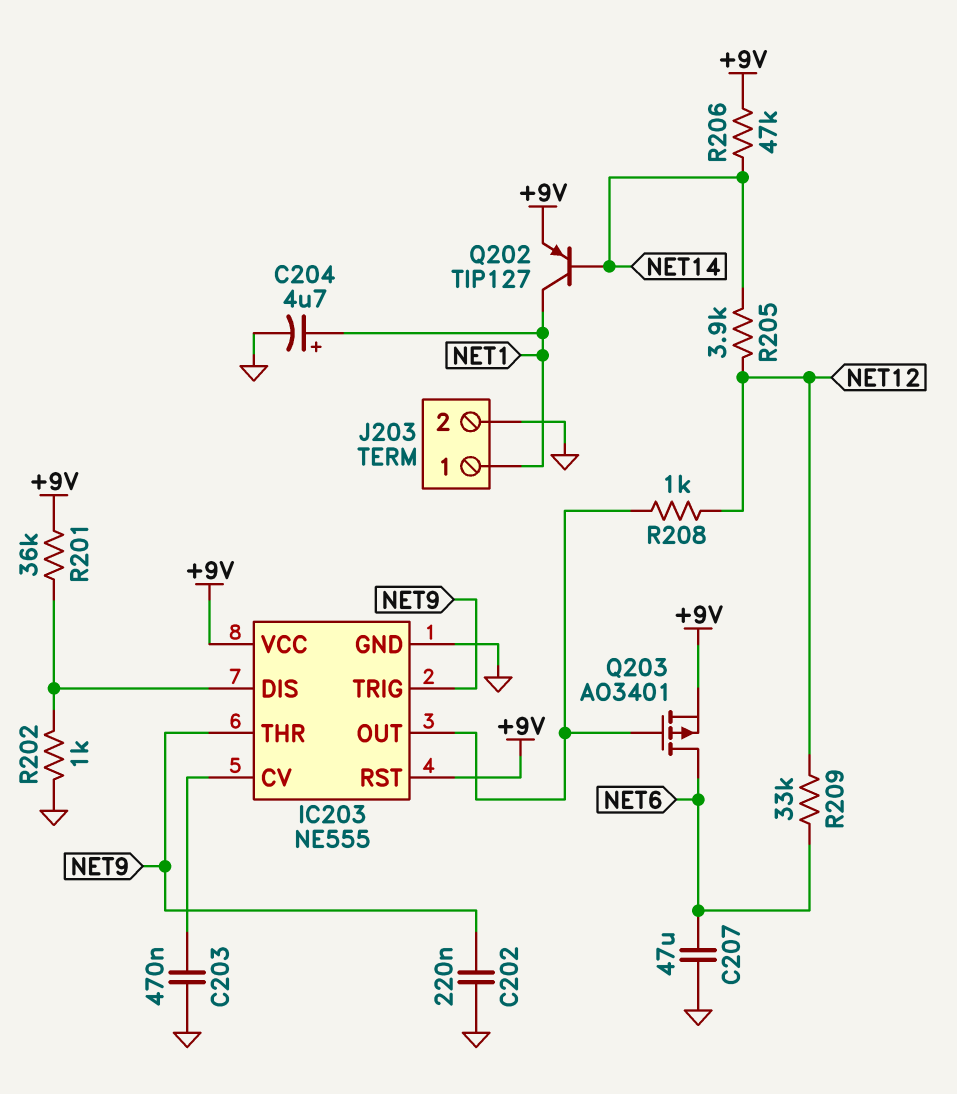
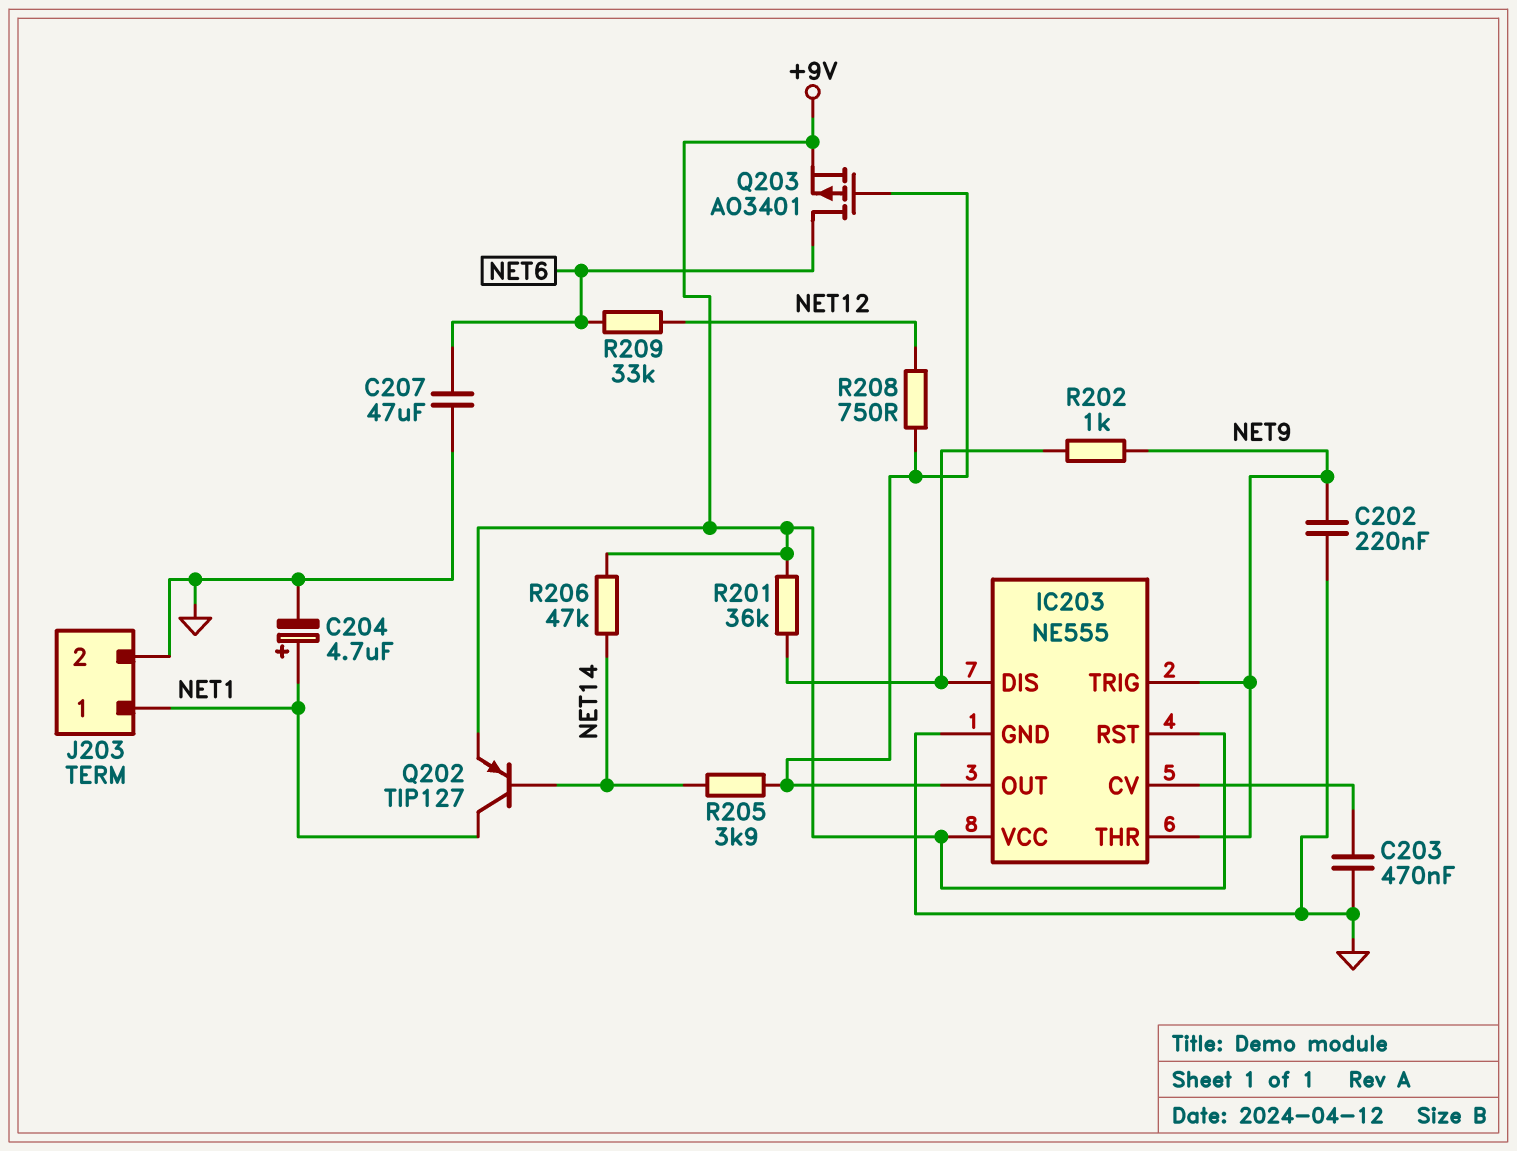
R202: 1k (GND, IC203/DIS) -> 1k (IC203/DIS, NET9)
R205: 3.9k (NET12, NET14) -> 3.9k (IC203/OUT, NET14)
R208: 1k (IC203/OUT, NET12) -> 750 (IC203/OUT, NET12)

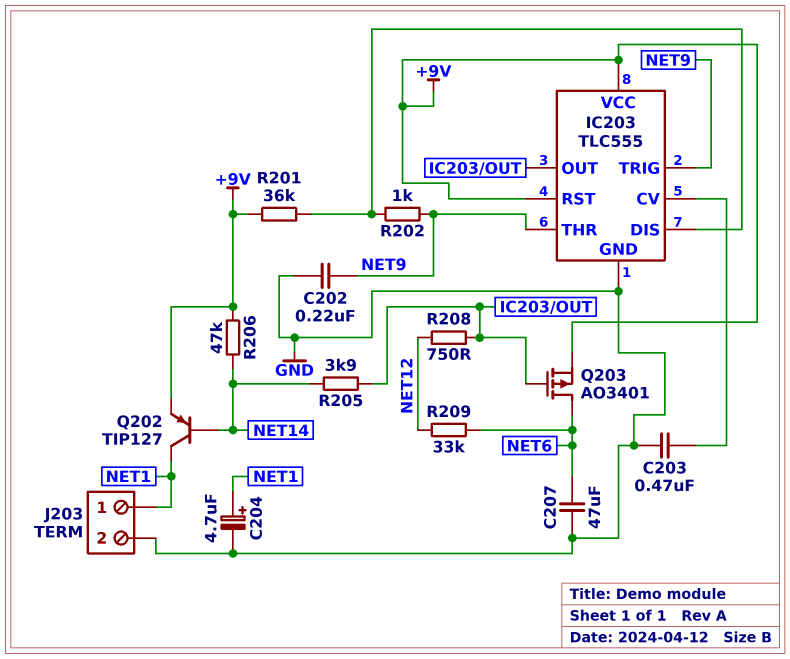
IC203: NE555 -> TLC555

